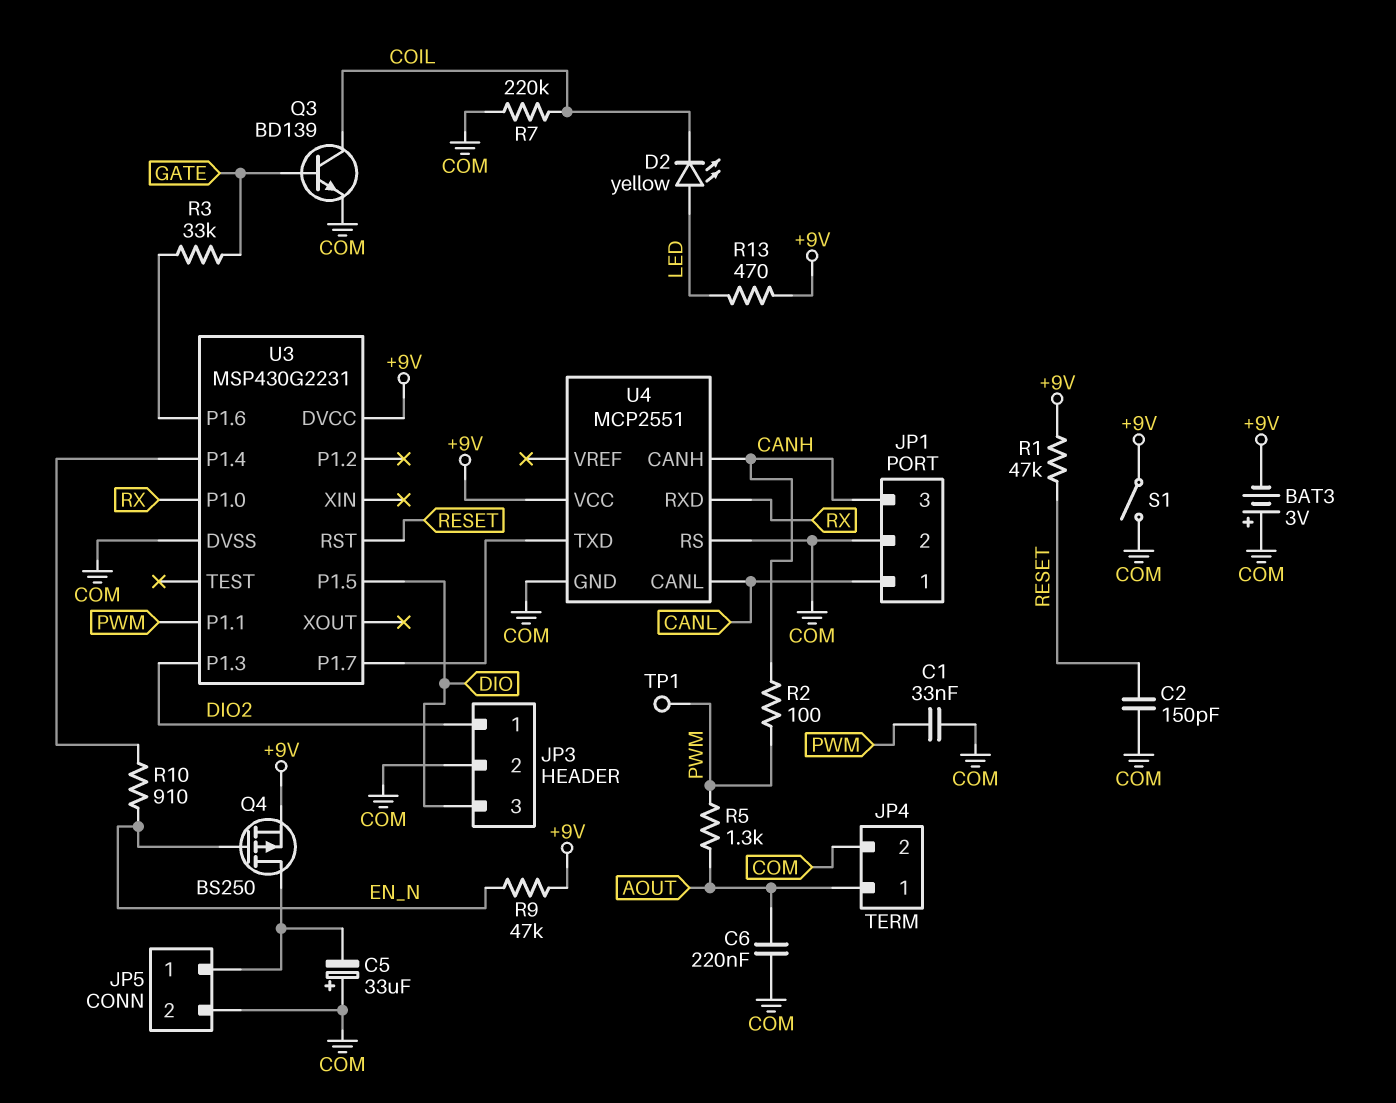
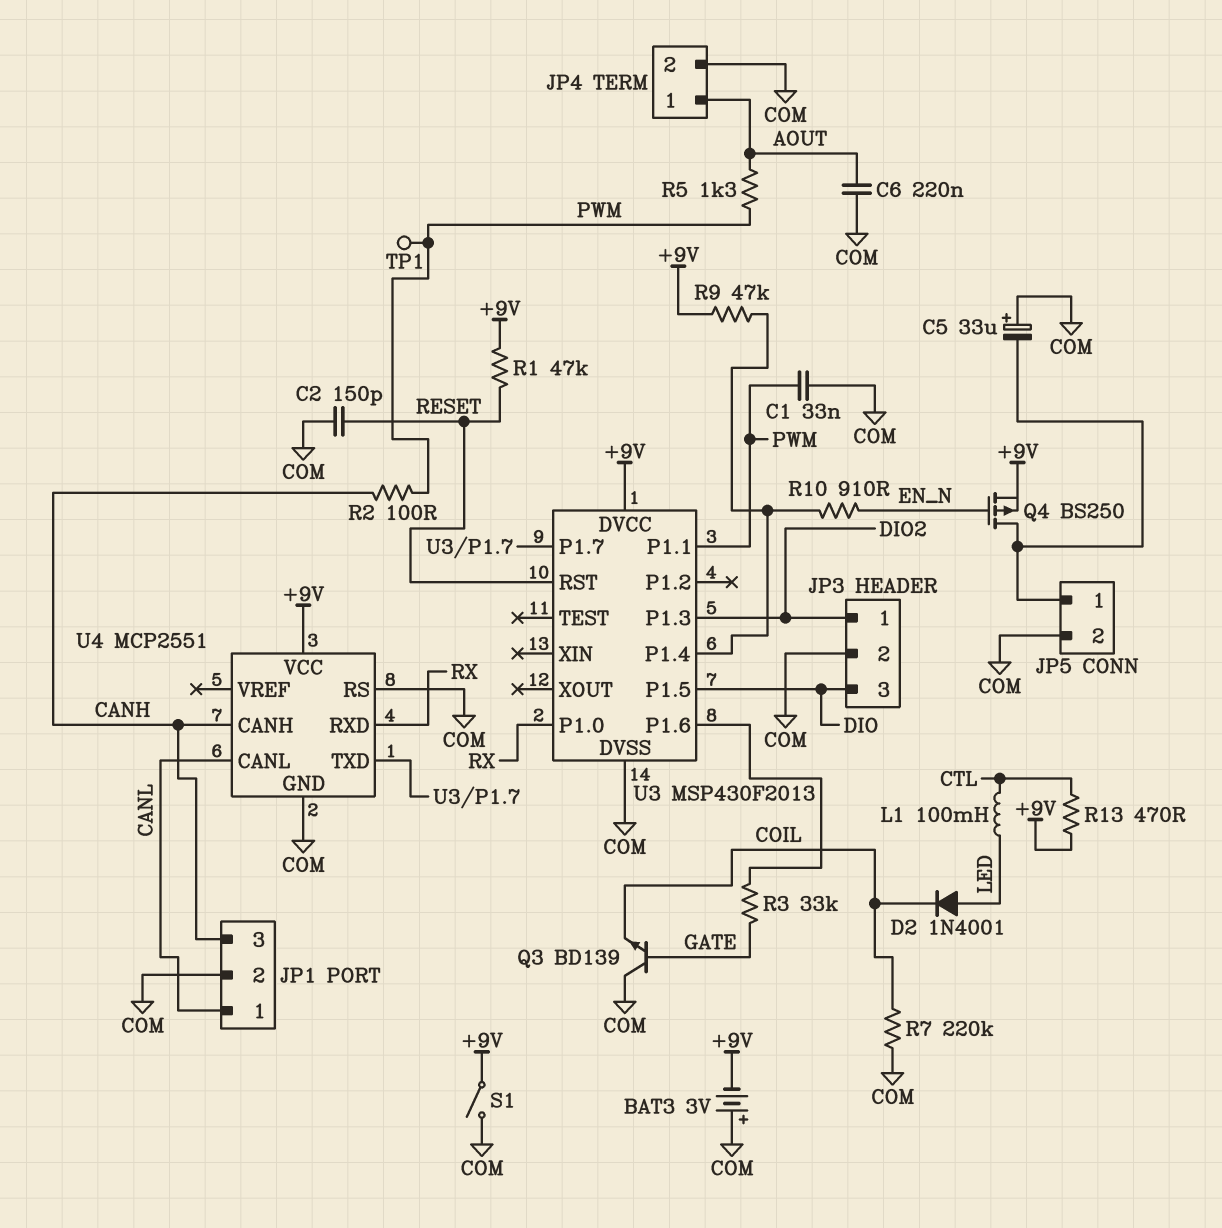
D2: LED yellow (A LED, K COIL) -> diode 1N4001 (A LED, K COIL)
L1: none -> 100mH (CTL, LED)
Q3: NPN BD139 (B GATE, C COIL, E COM) -> NPN BD139 (B GATE, C COM, E COIL)
R9: 47k (+9V, EN_N) -> 47k (+9V, U3/P1.4)
R13: 470 (+9V, LED) -> 470 (+9V, CTL)
U3: MSP430G2231 -> MSP430F2013

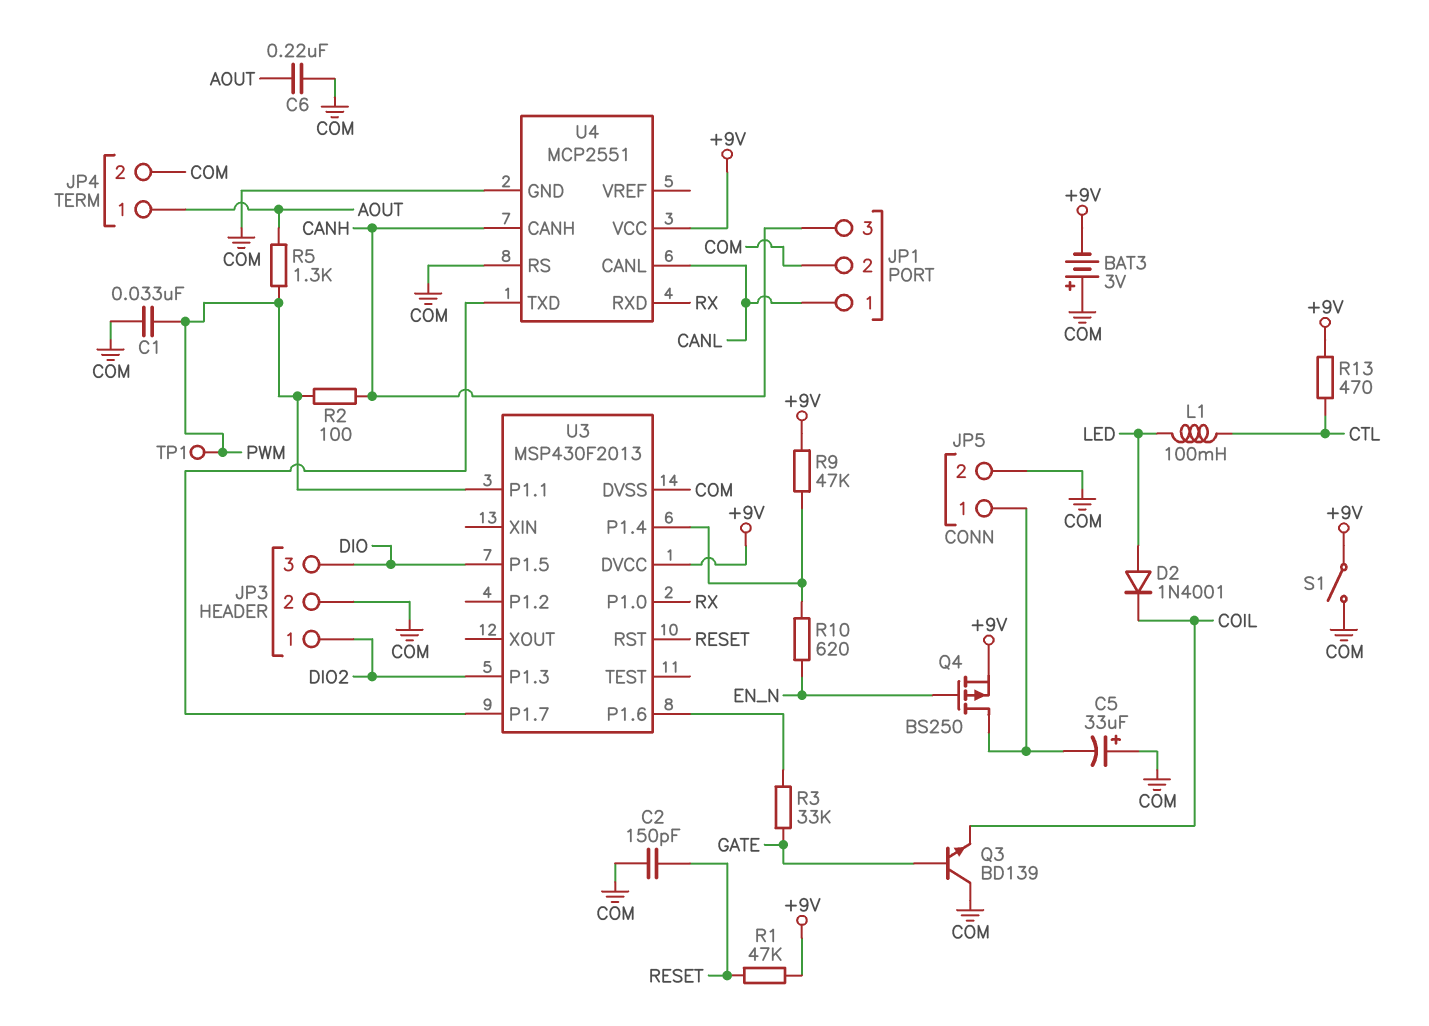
R7: 220k (COIL, COM) -> none
R10: 910 (EN_N, U3/P1.4) -> 620 (EN_N, U3/P1.4)

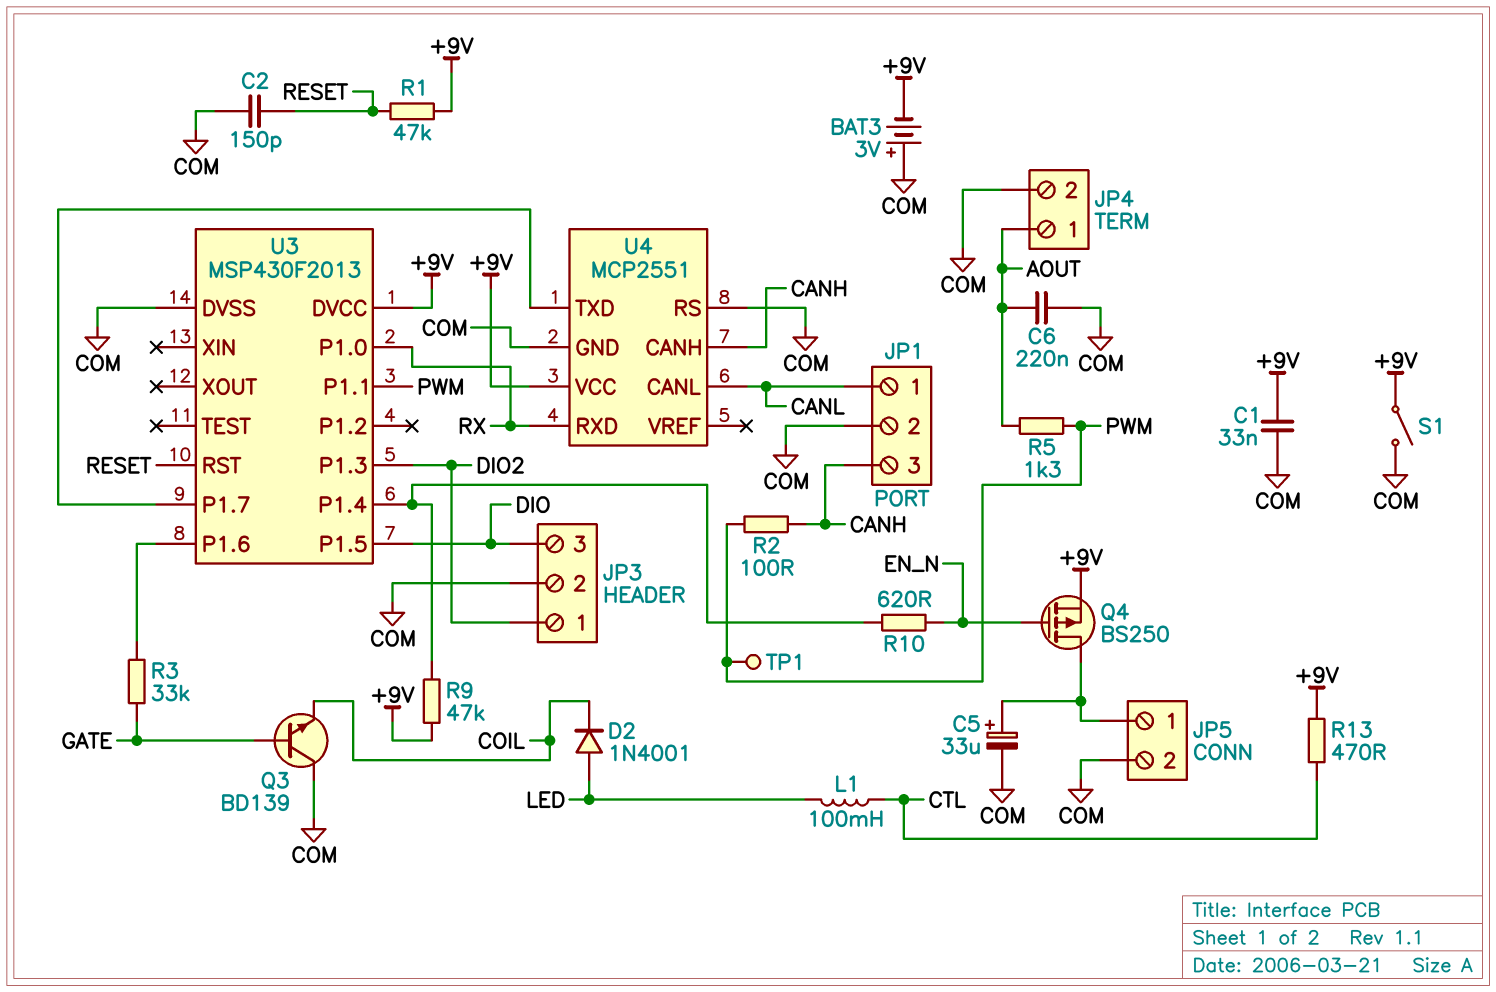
C1: 33nF (COM, PWM) -> 33nF (+9V, COM)
C5: 33uF (plus COM, minus JP5/1) -> 33uF (plus JP5/1, minus COM)

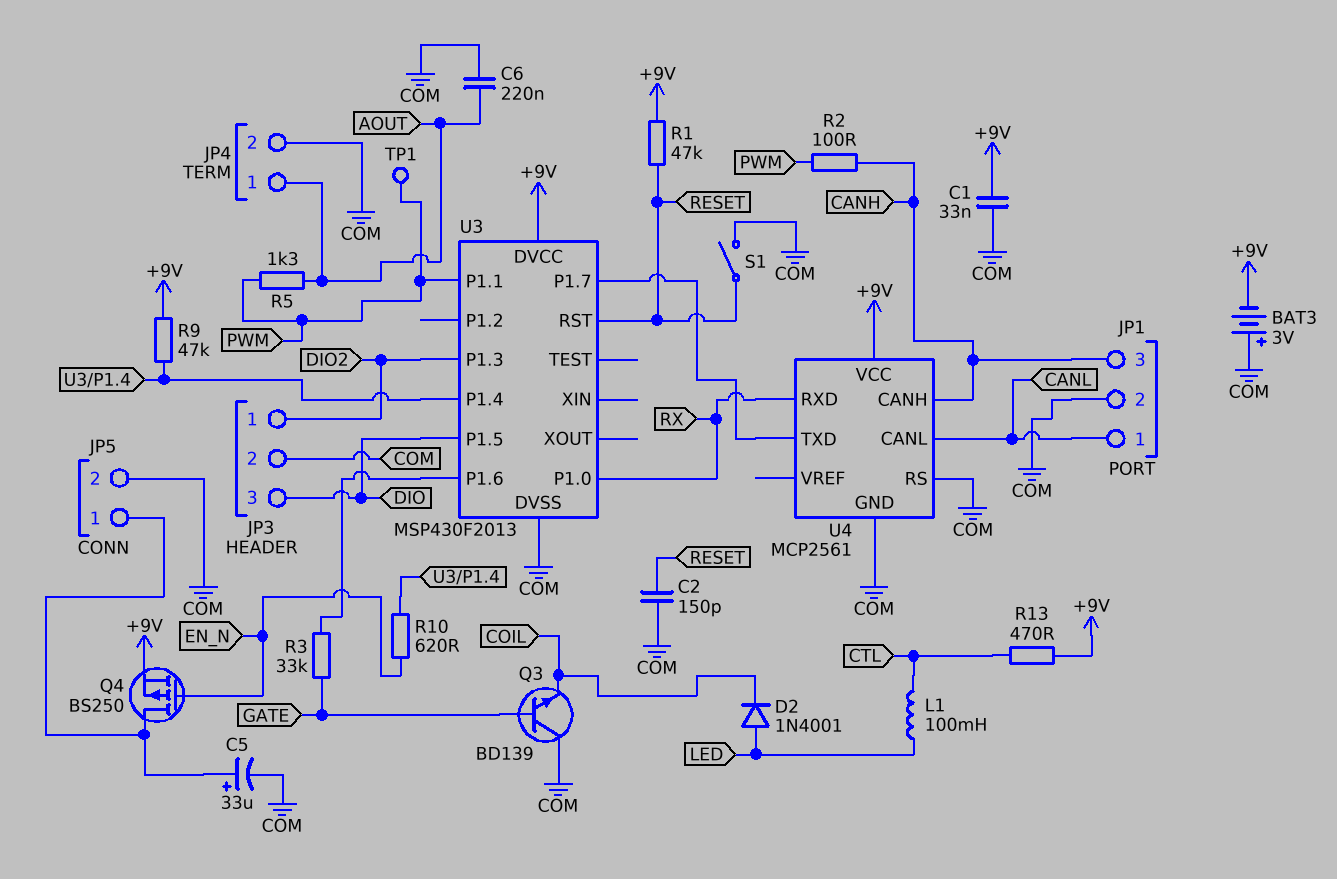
S1: switch (+9V, COM) -> switch (COM, RESET)
U4: MCP2551 -> MCP2561

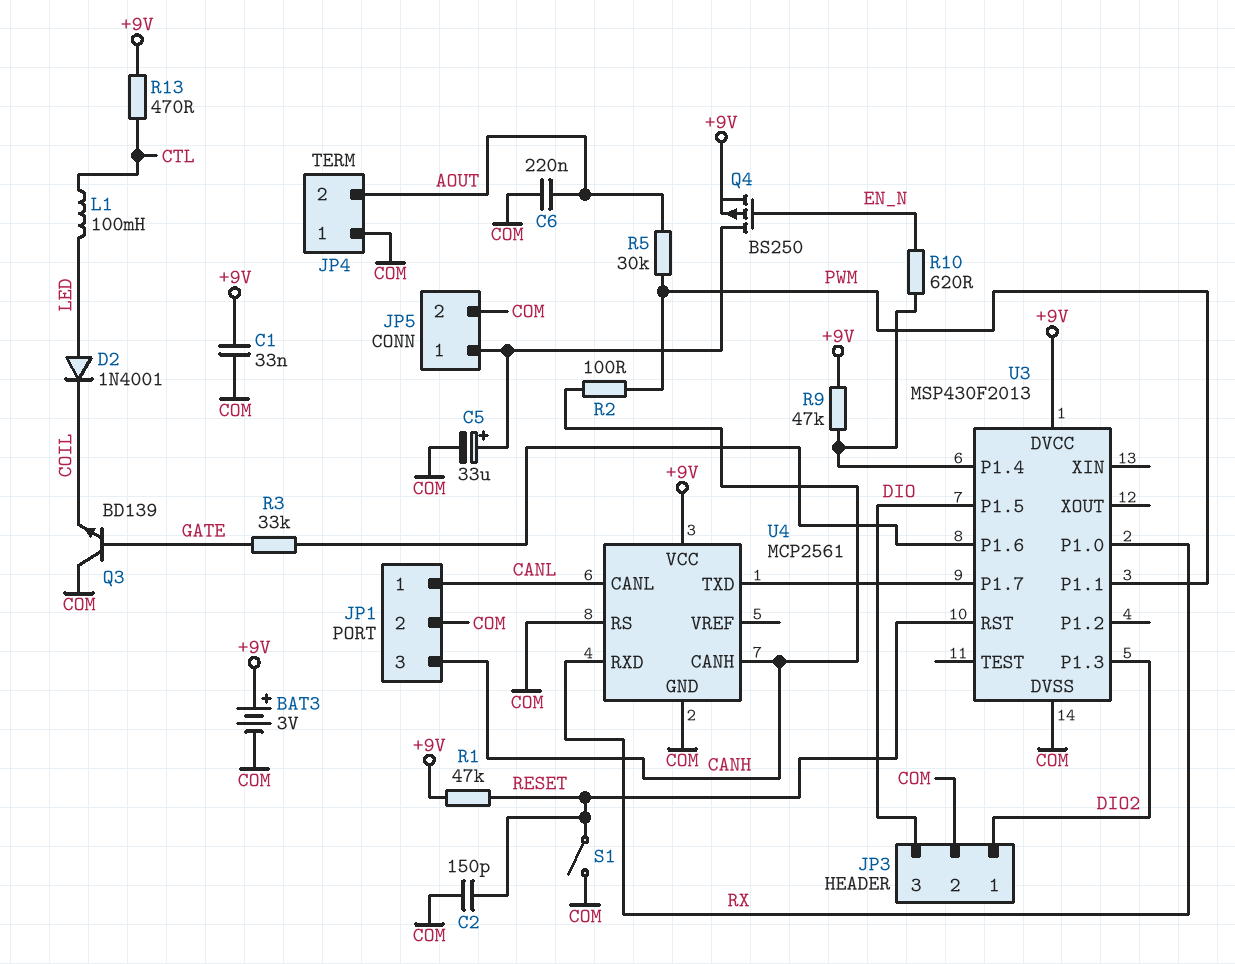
BAT3: 3V (plus COM, minus +9V) -> 3V (plus +9V, minus COM)
JP4 pin 1: AOUT -> COM
JP4 pin 2: COM -> AOUT
R5: 1.3k (AOUT, PWM) -> 30k (AOUT, PWM)
TP1: test point (PWM) -> none

